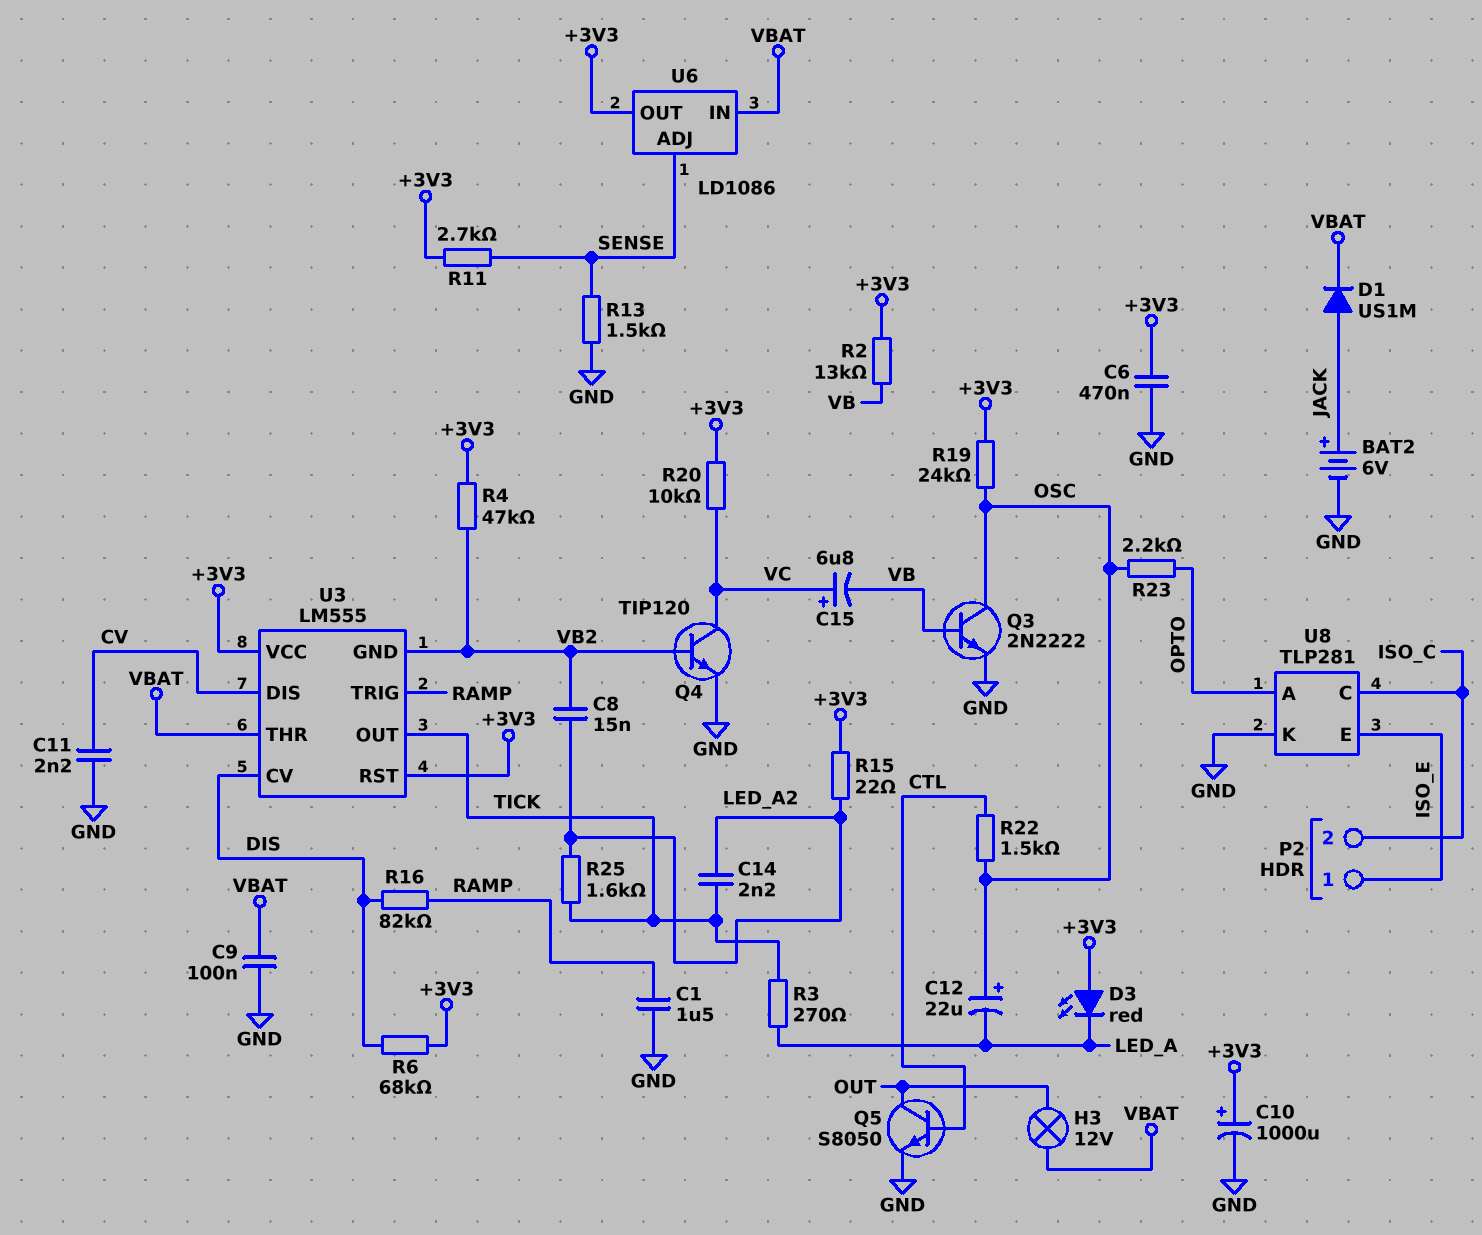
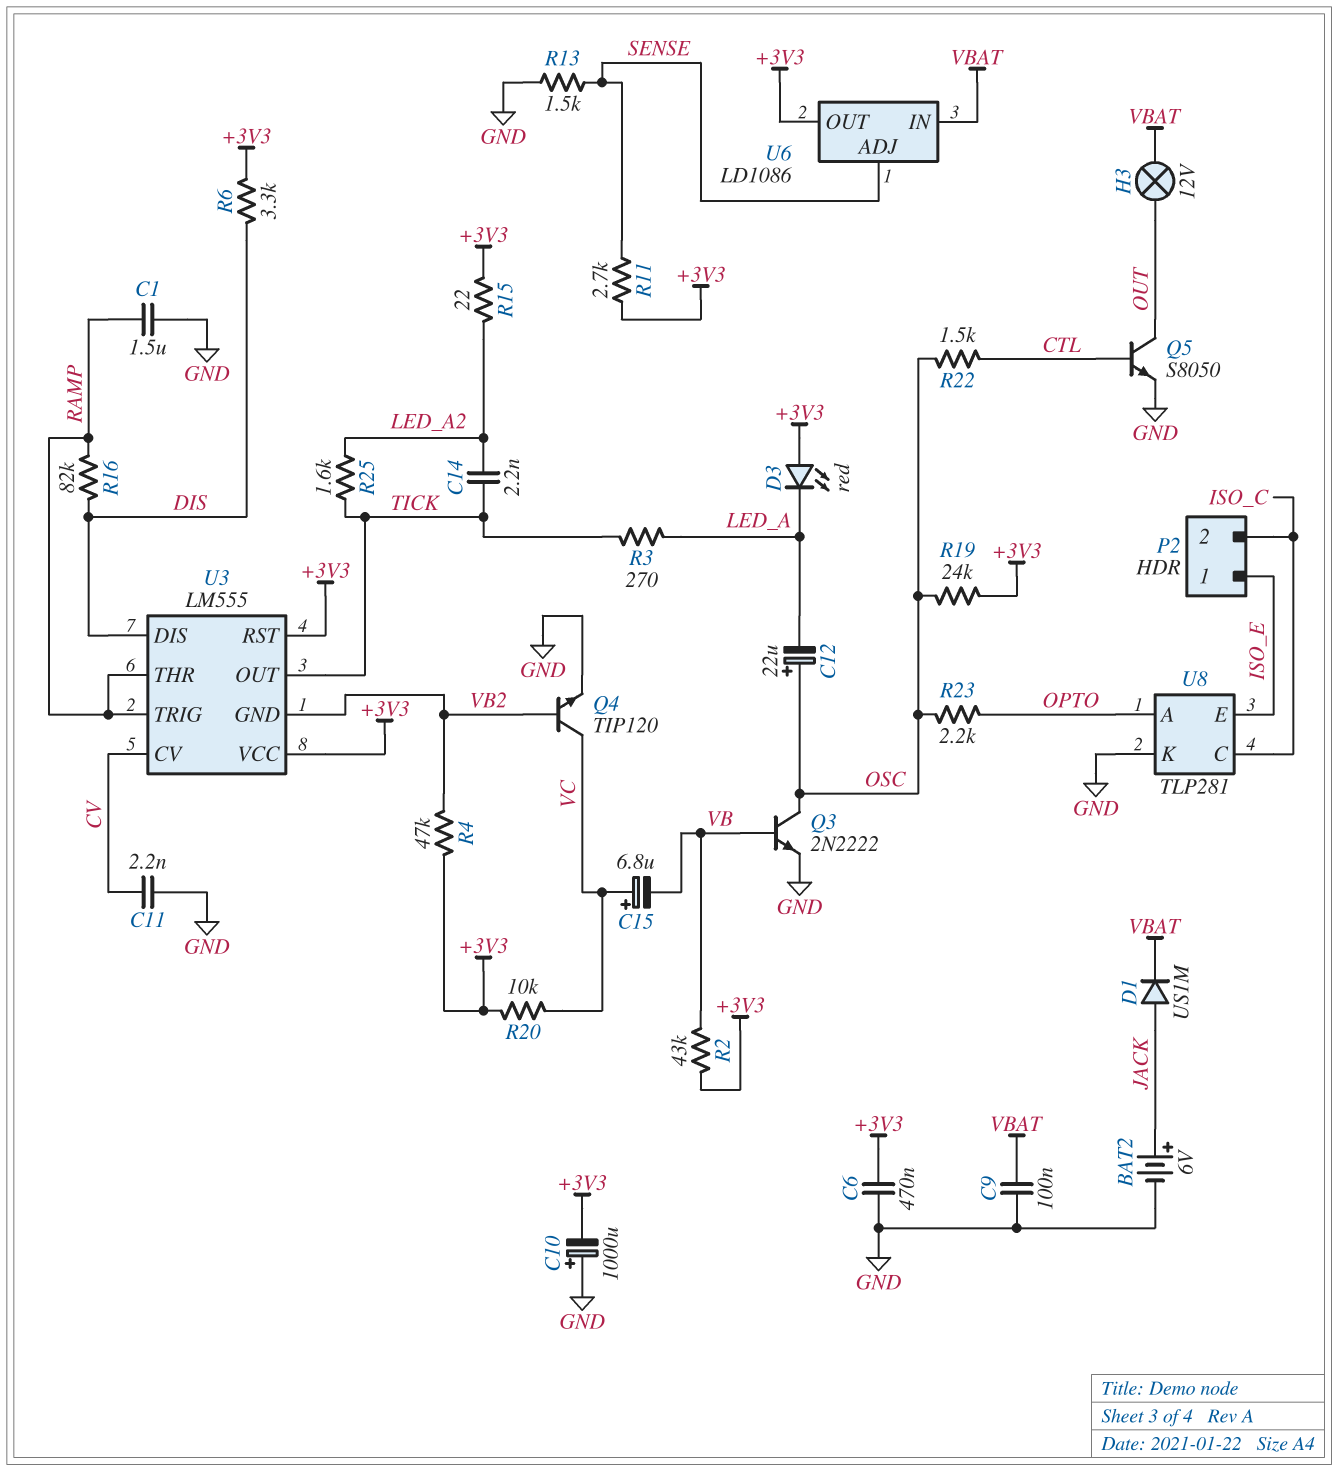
C8: 15nF (LED_A2, VB2) -> none
C10: 1000uF (plus +3V3, minus GND) -> 1000uF (plus GND, minus +3V3)
R2: 13k (+3V3, VB) -> 43k (+3V3, VB)
R6: 68k (+3V3, DIS) -> 3.3k (+3V3, DIS)
U3 pin CV: DIS -> CV
U3 pin DIS: CV -> DIS
U3 pin THR: VBAT -> RAMP

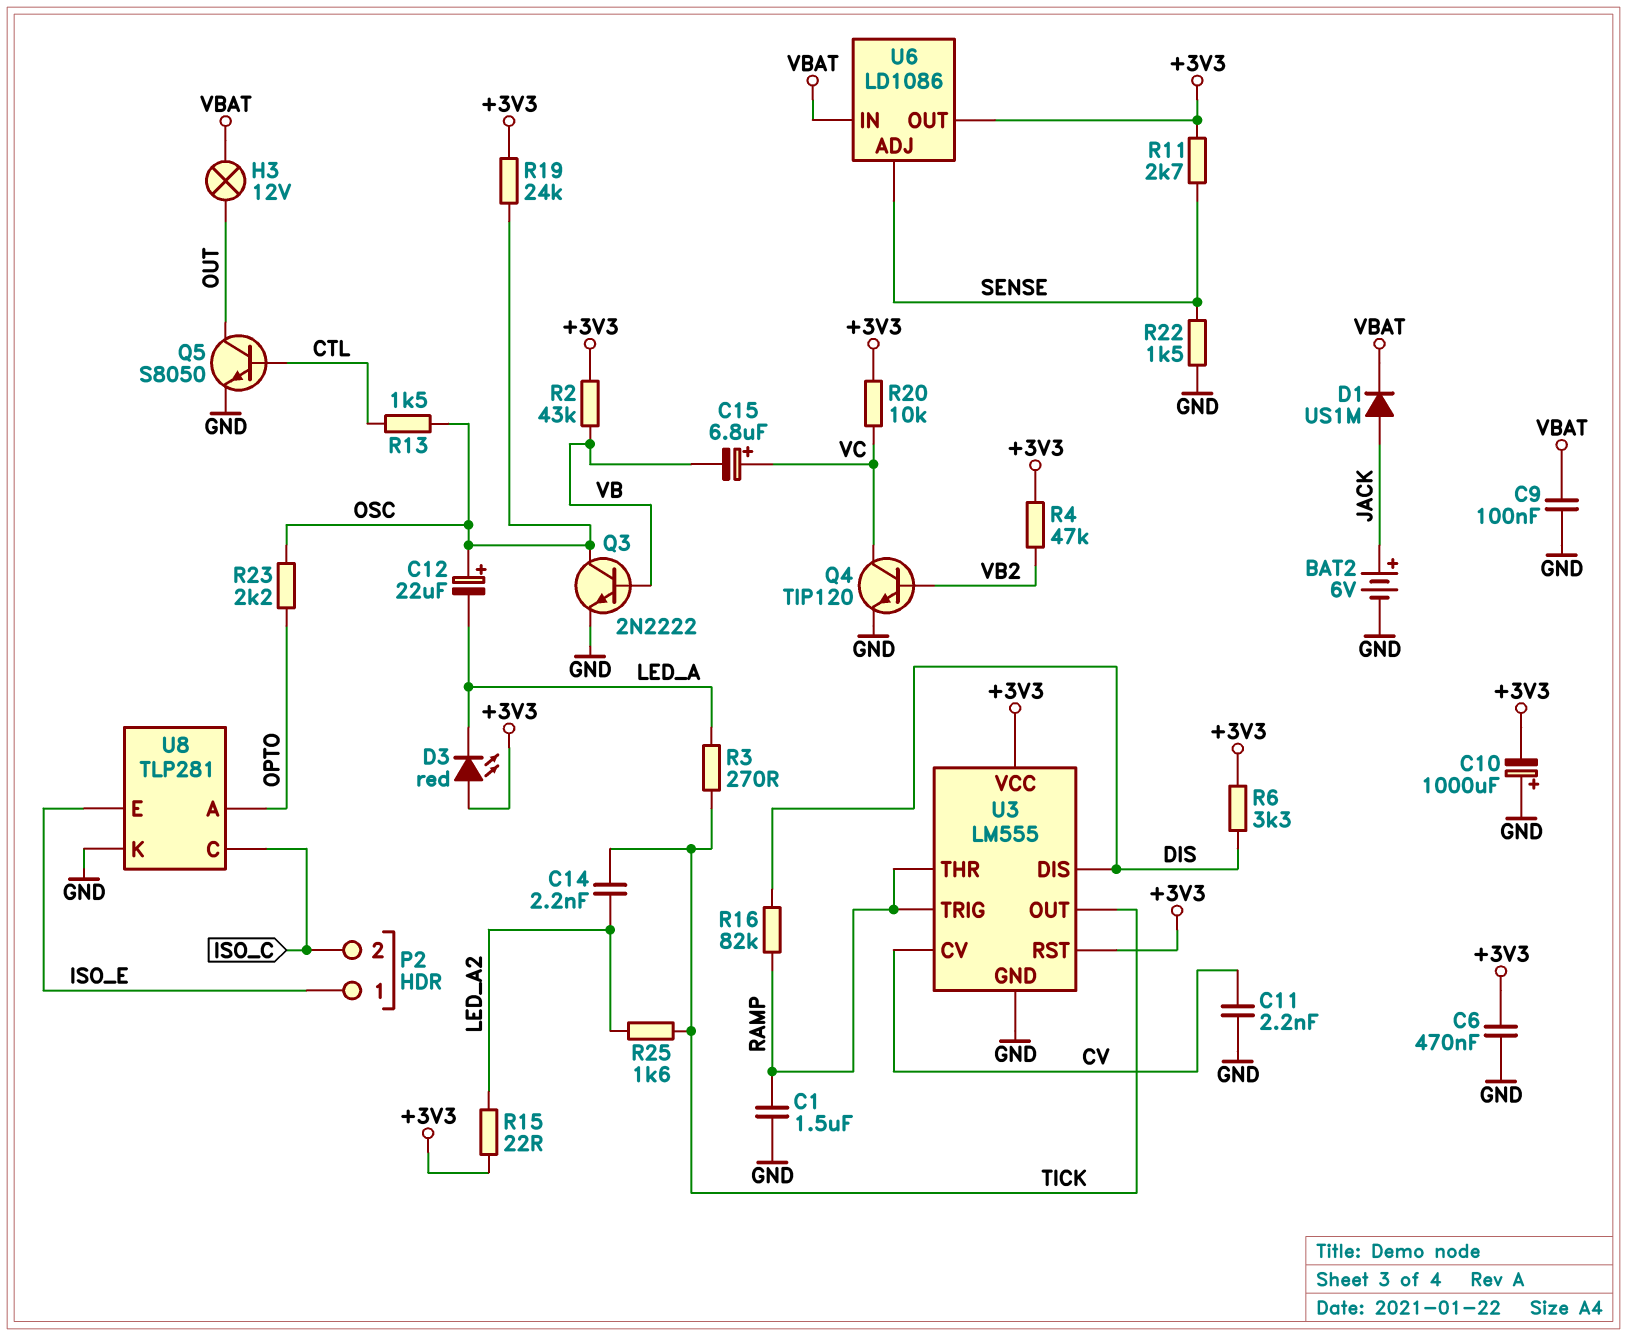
R13: 1.5k (GND, SENSE) -> 1.5k (CTL, OSC)
R22: 1.5k (CTL, OSC) -> 1.5k (GND, SENSE)
U3 pin GND: VB2 -> GND

